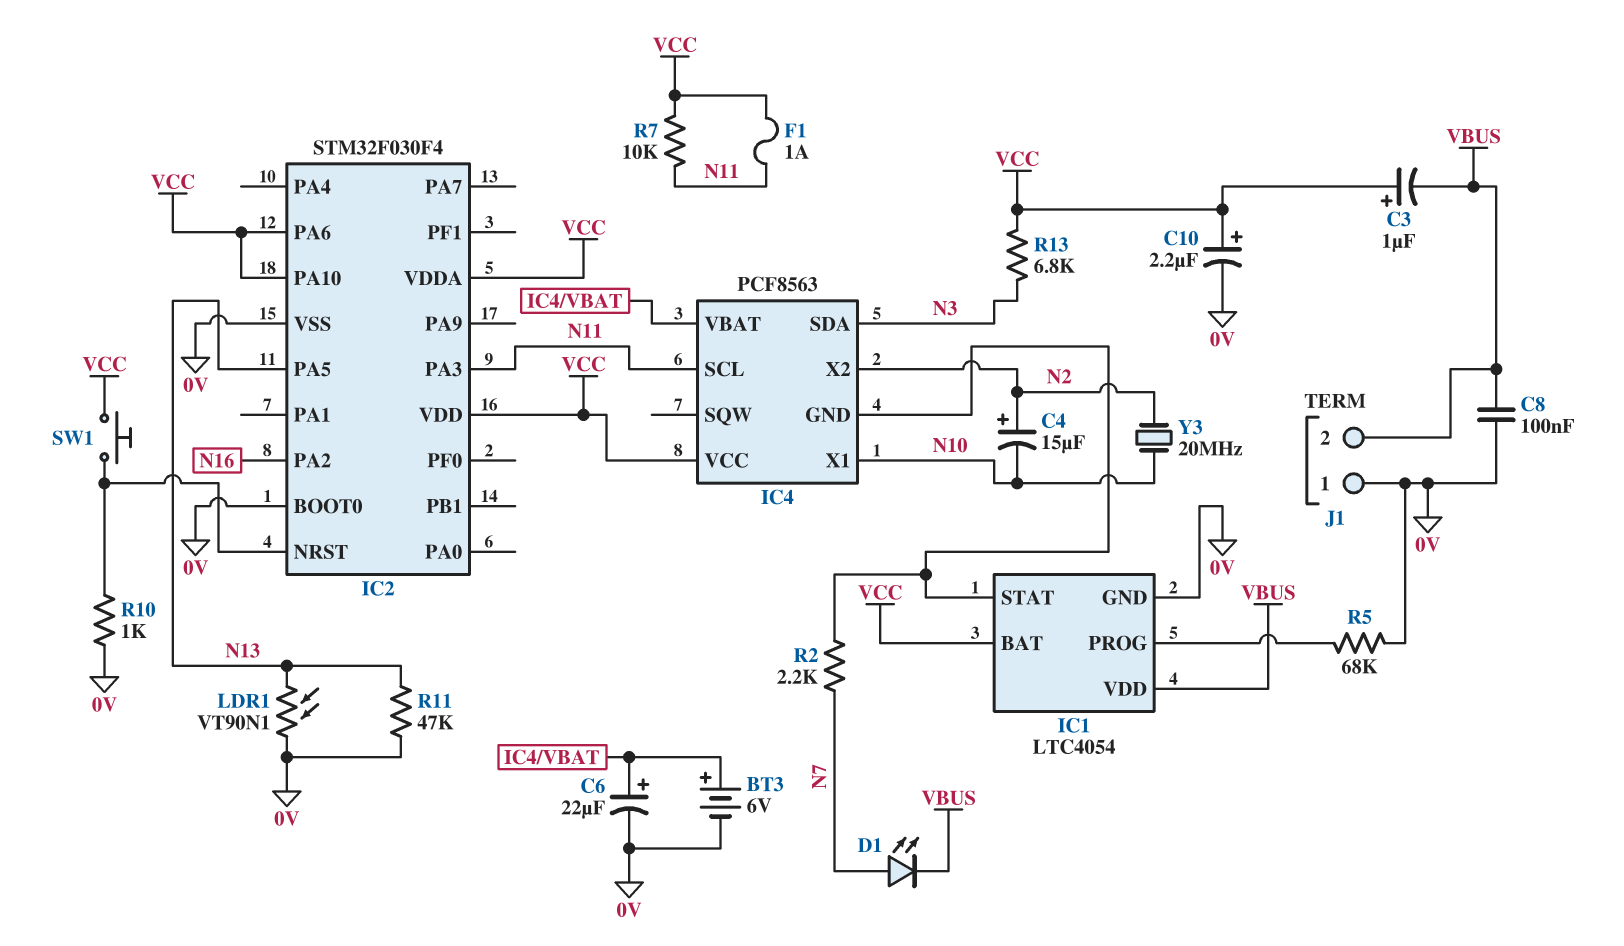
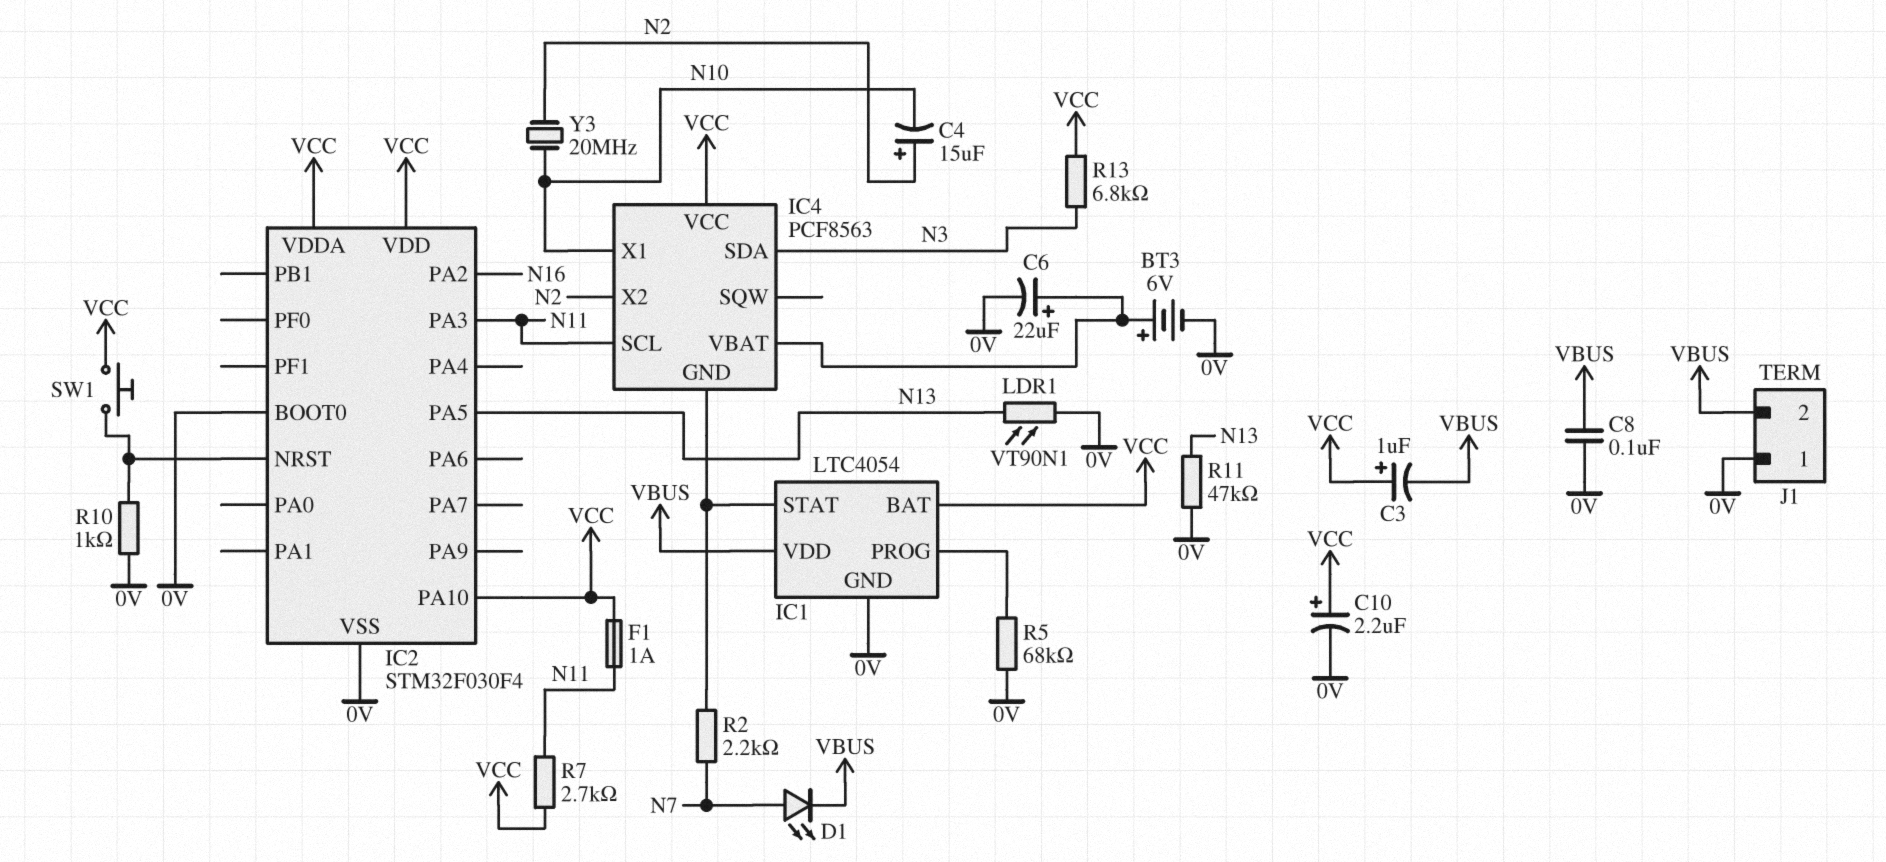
IC2 pin PA6: VCC -> none
R7: 10k (N11, VCC) -> 2.7k (N11, VCC)

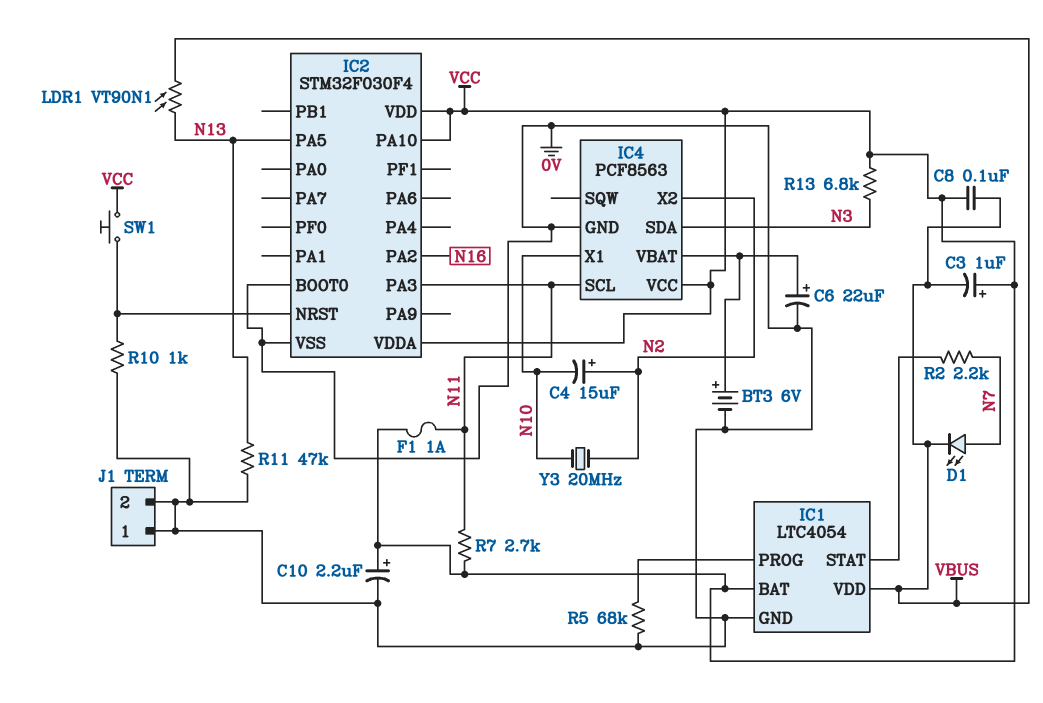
C8: 100nF (0V, VBUS) -> 100nF (VBUS, VCC)
IC4 pin GND: IC1/STAT -> 0V
J1 pin 2: VBUS -> 0V
LDR1: VT90N1 (0V, N13) -> VT90N1 (N13, VBUS)

